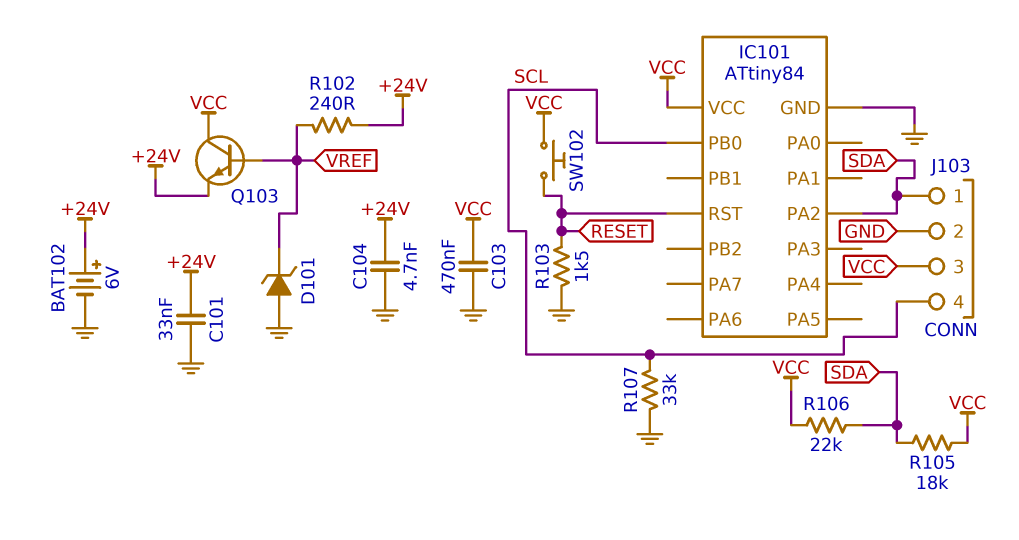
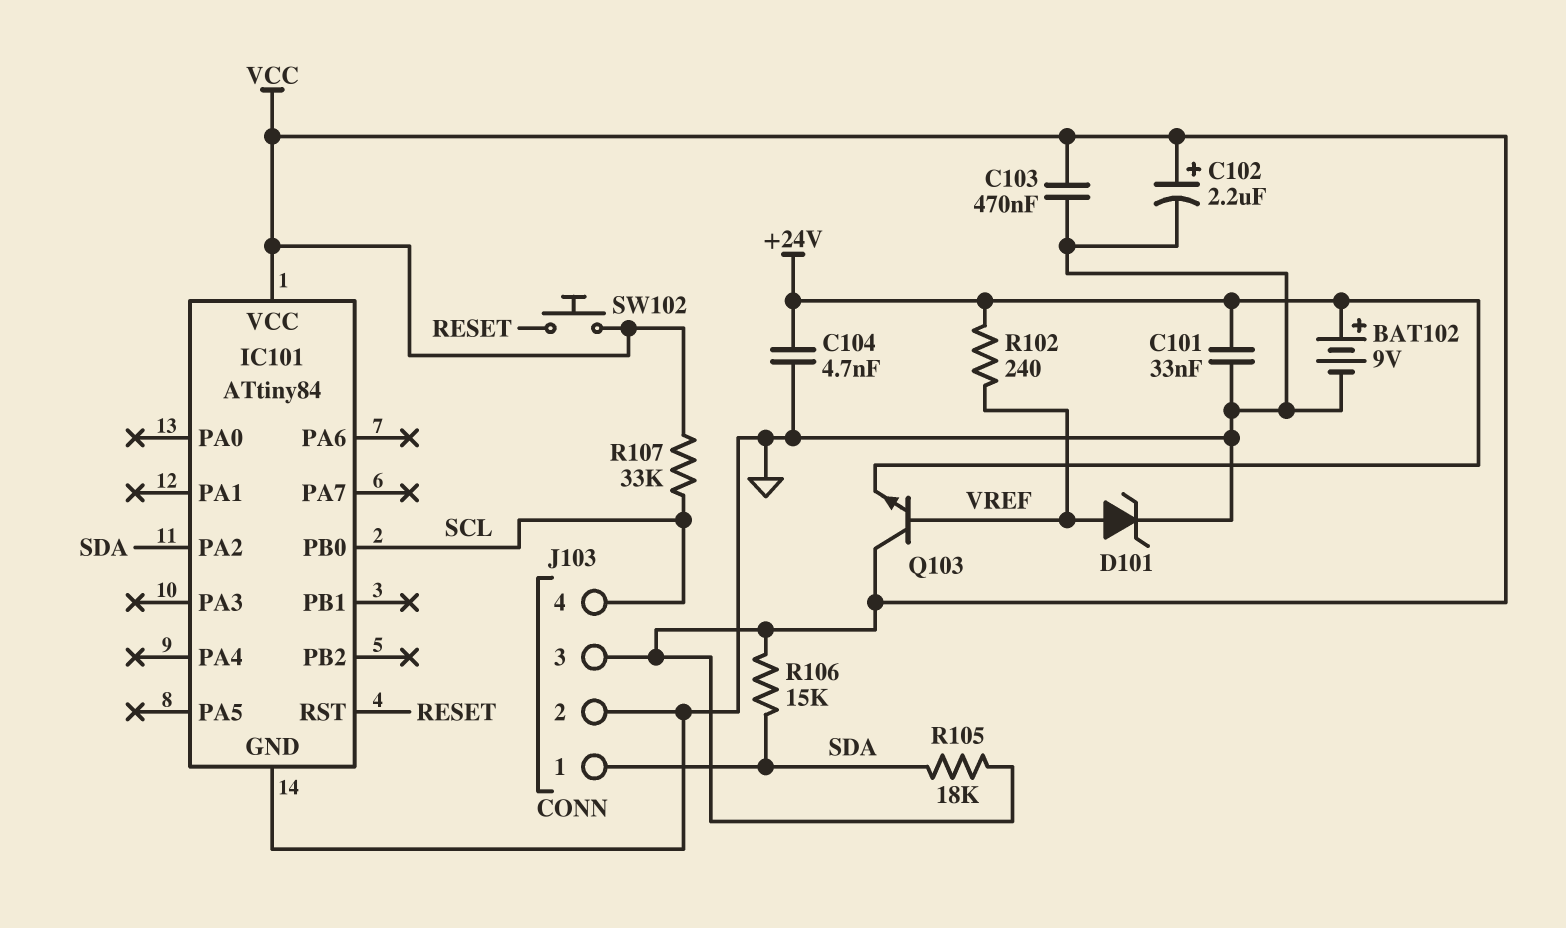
BAT102: 6V (plus +24V, minus GND) -> 9V (plus +24V, minus GND)
C102: none -> 2.2uF (plus VCC, minus GND)
D101: zener (A GND, K VREF) -> zener (A VREF, K GND)
R103: 1.5k (GND, RESET) -> none
R106: 22k (SDA, VCC) -> 15k (SDA, VCC)
R107: 33k (GND, SCL) -> 33k (SCL, VCC)

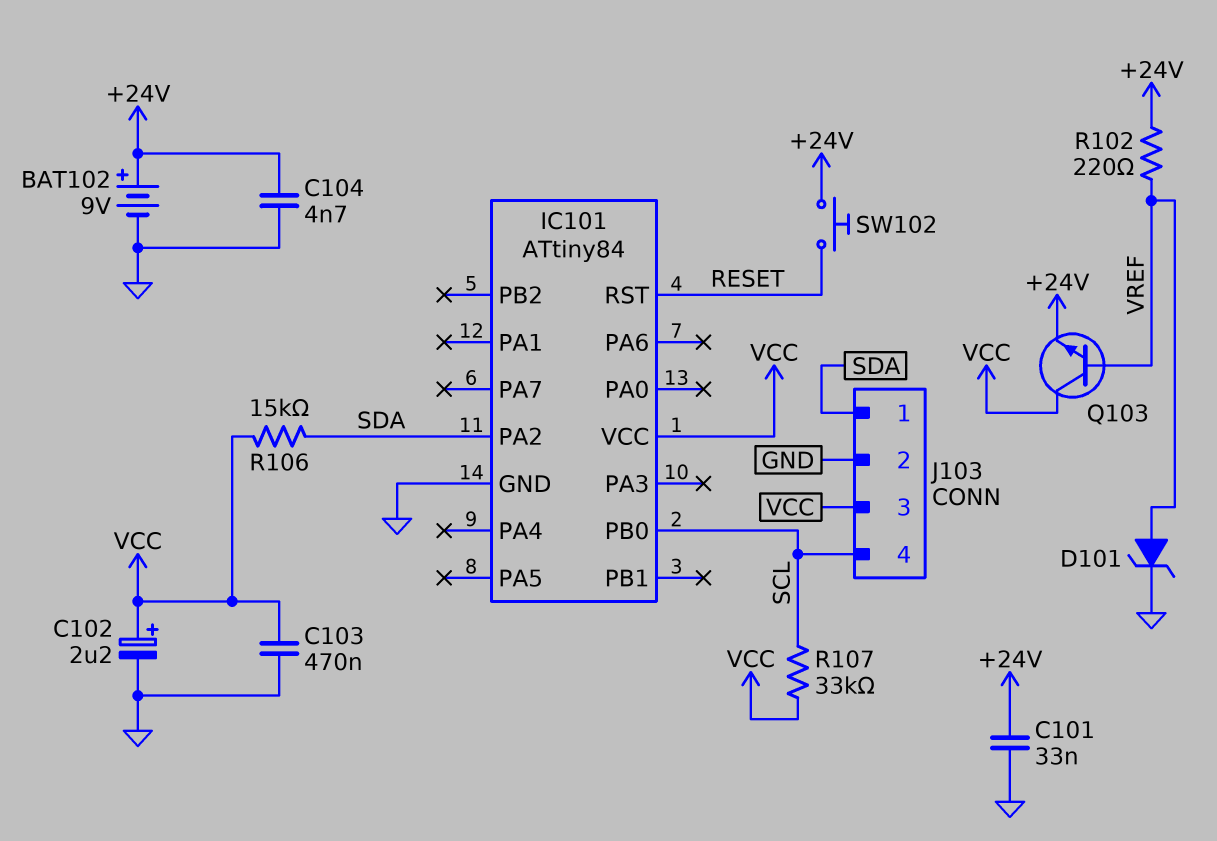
R102: 240 (+24V, VREF) -> 220 (+24V, VREF)
R105: 18k (SDA, VCC) -> none
SW102: button (RESET, VCC) -> button (+24V, RESET)

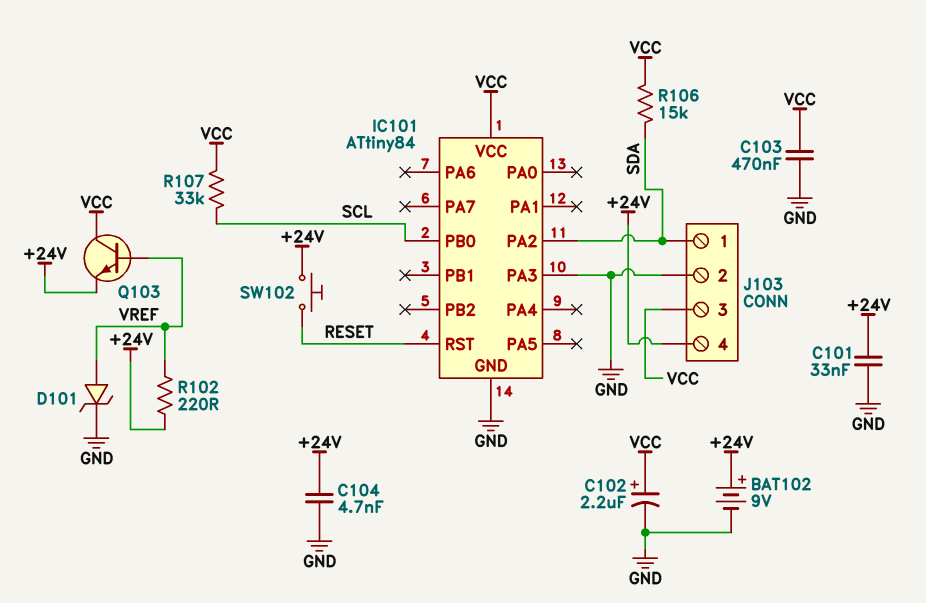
IC101 pin PA3: none -> GND
J103 pin 4: SCL -> +24V

